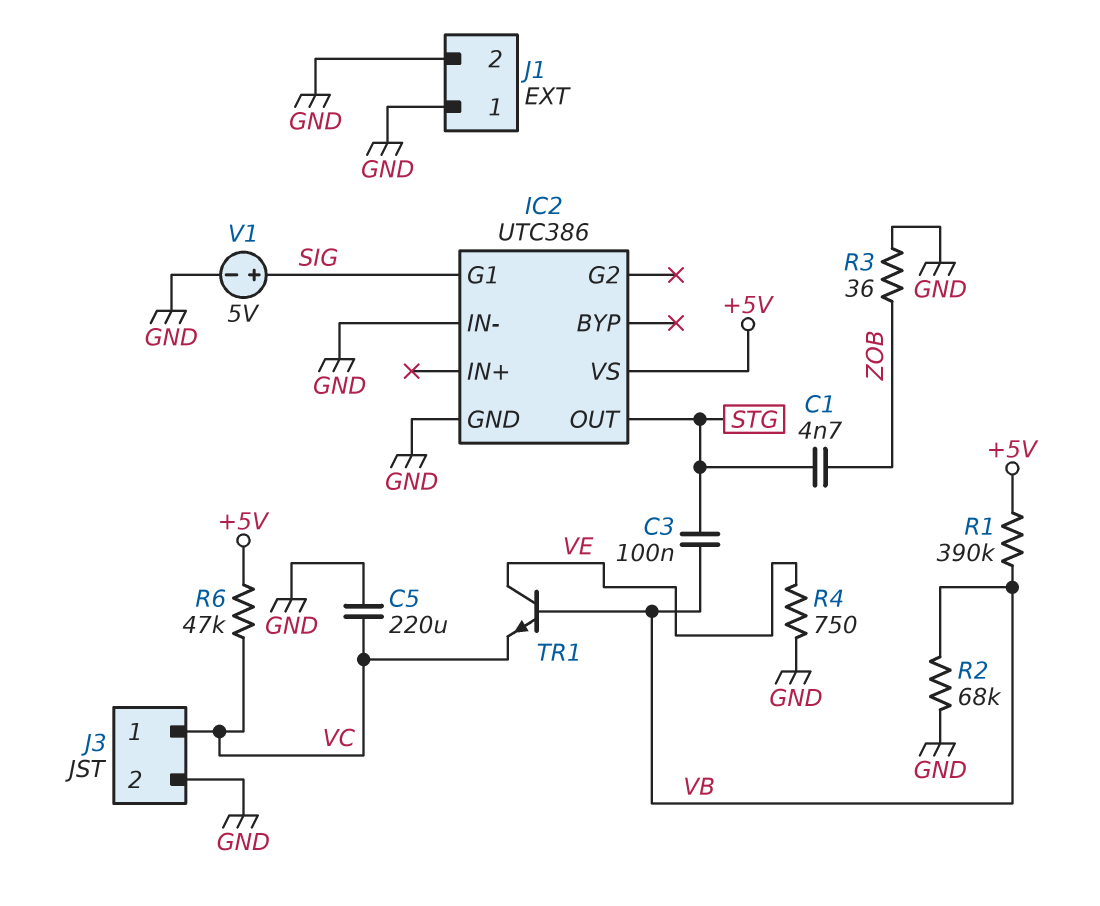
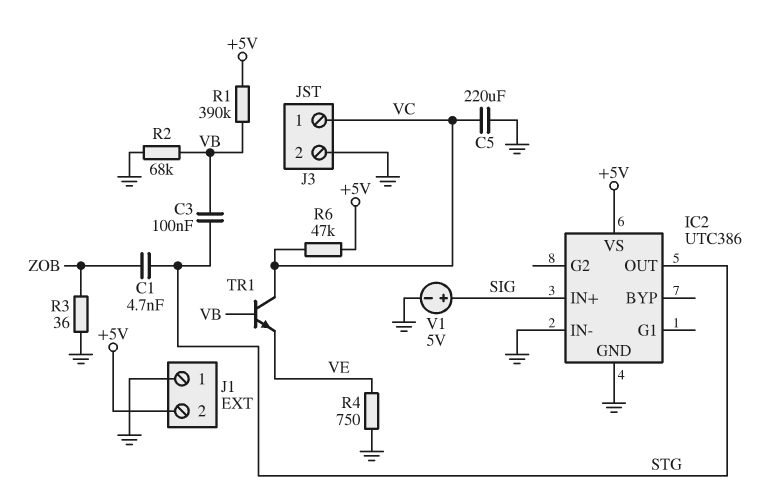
IC2 pin G1: SIG -> none
IC2 pin IN+: none -> SIG
J1 pin 2: GND -> +5V
TR1: NPN (B VB, C VE, E VC) -> NPN (B VB, C VC, E VE)

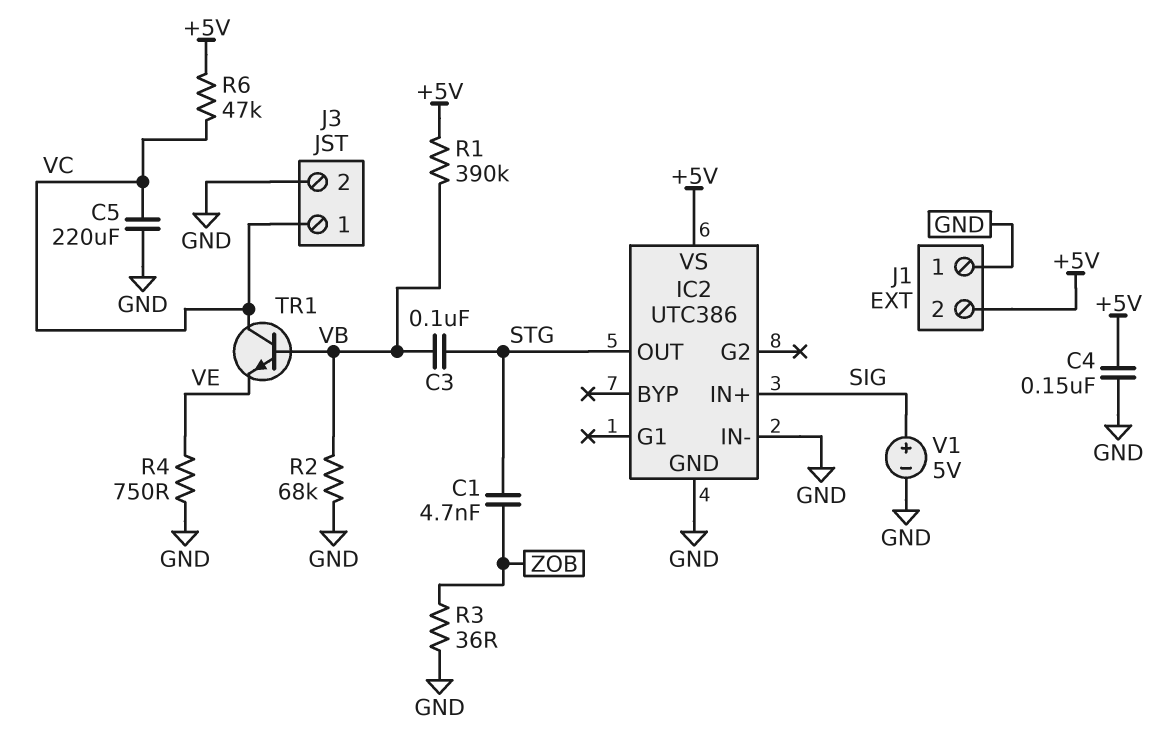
C4: none -> 150nF (+5V, GND)

